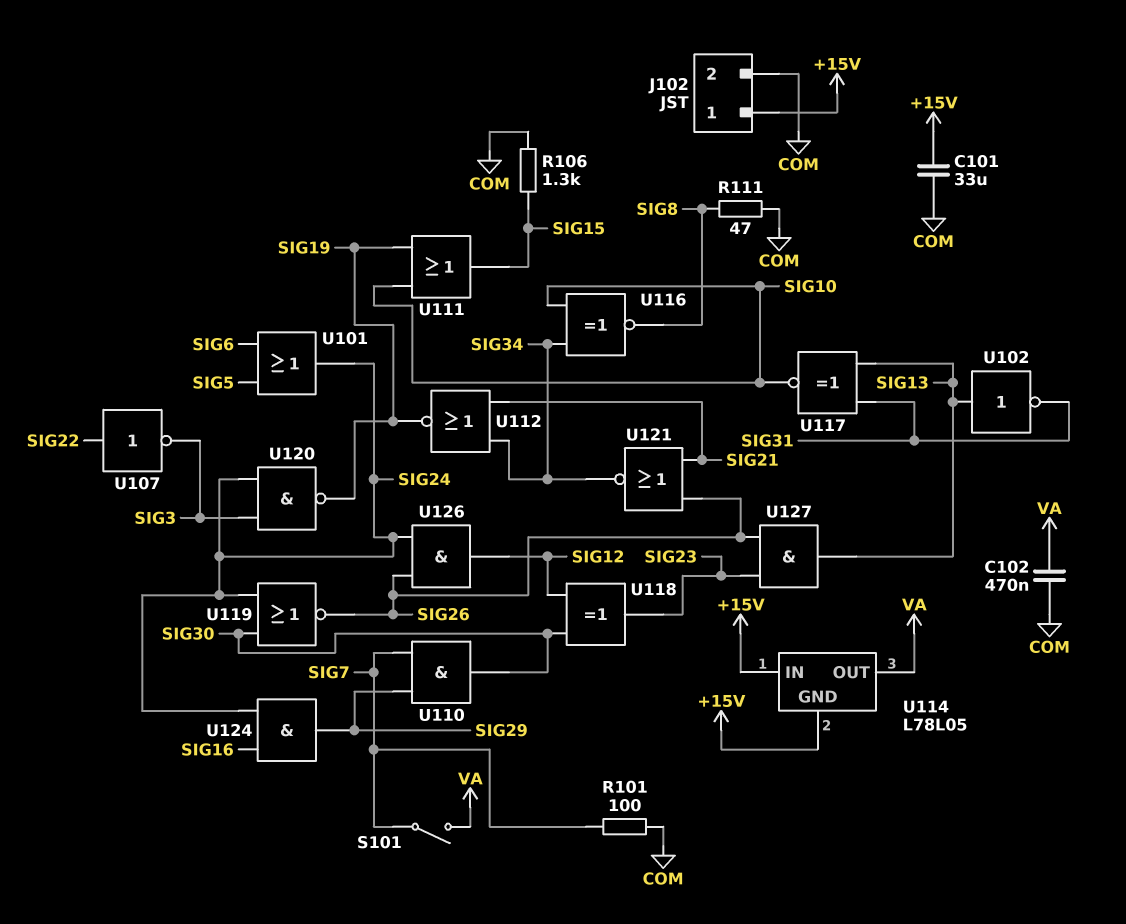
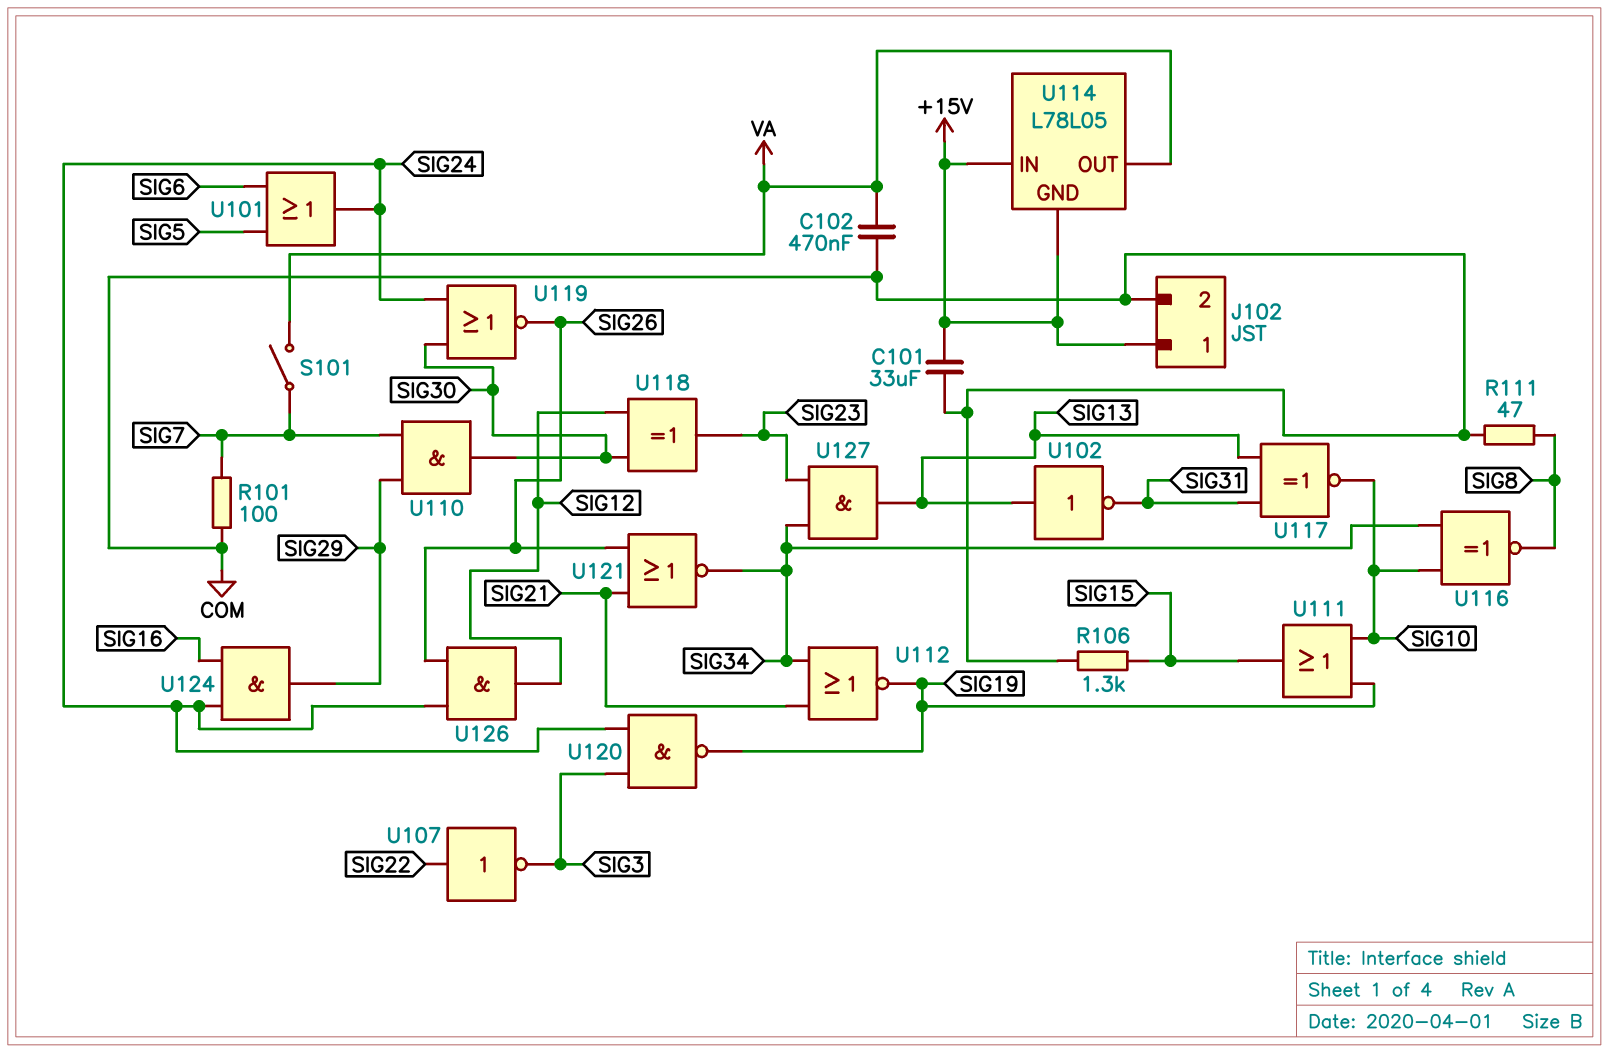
U127: AND (in SIG23, in SIG26, out SIG13) -> AND (in SIG23, in SIG34, out SIG13)

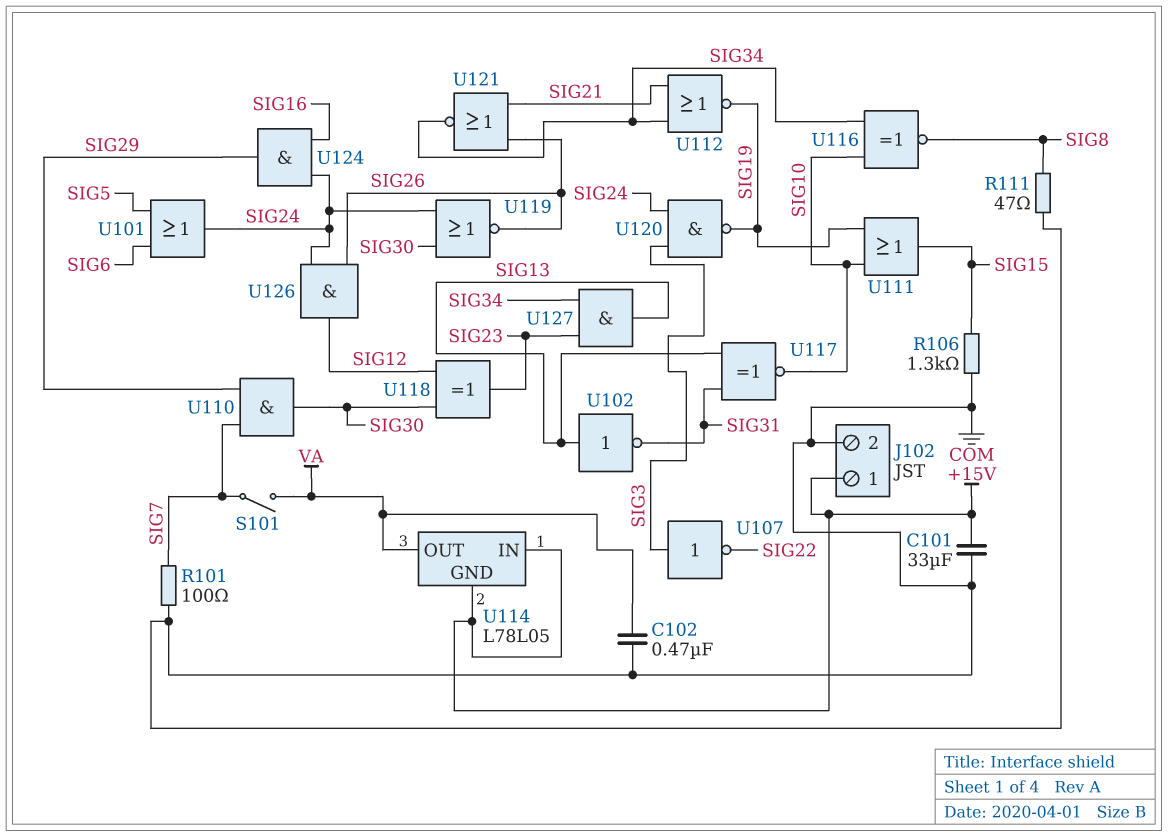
U107: NOT (in SIG22, out SIG3) -> NOT (in SIG3, out SIG22)

